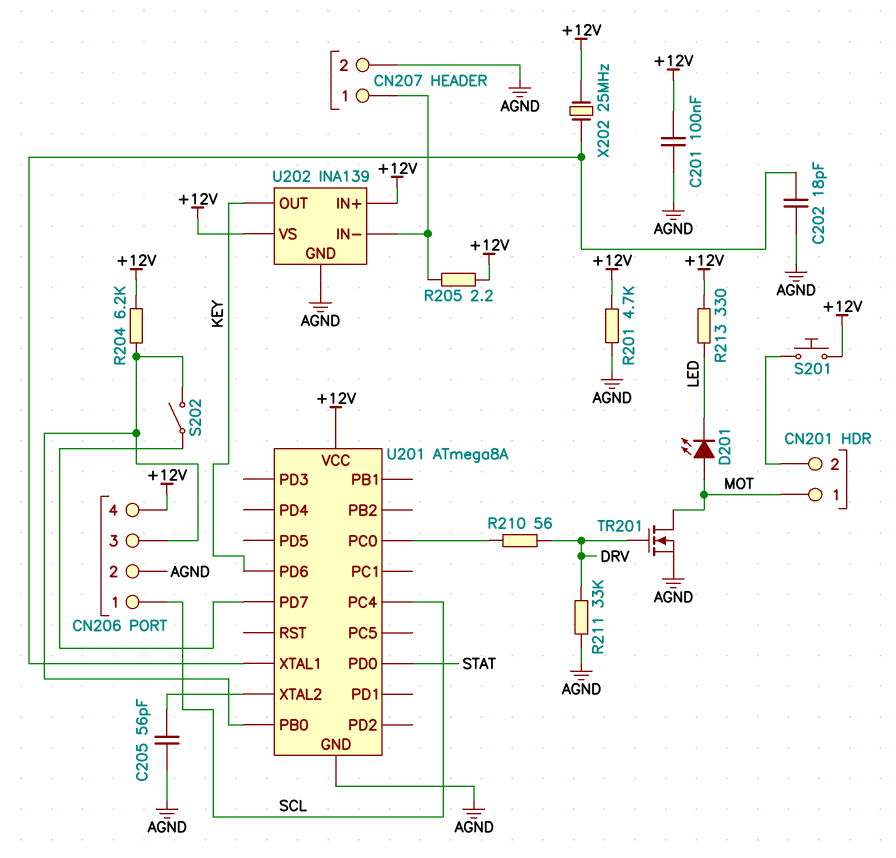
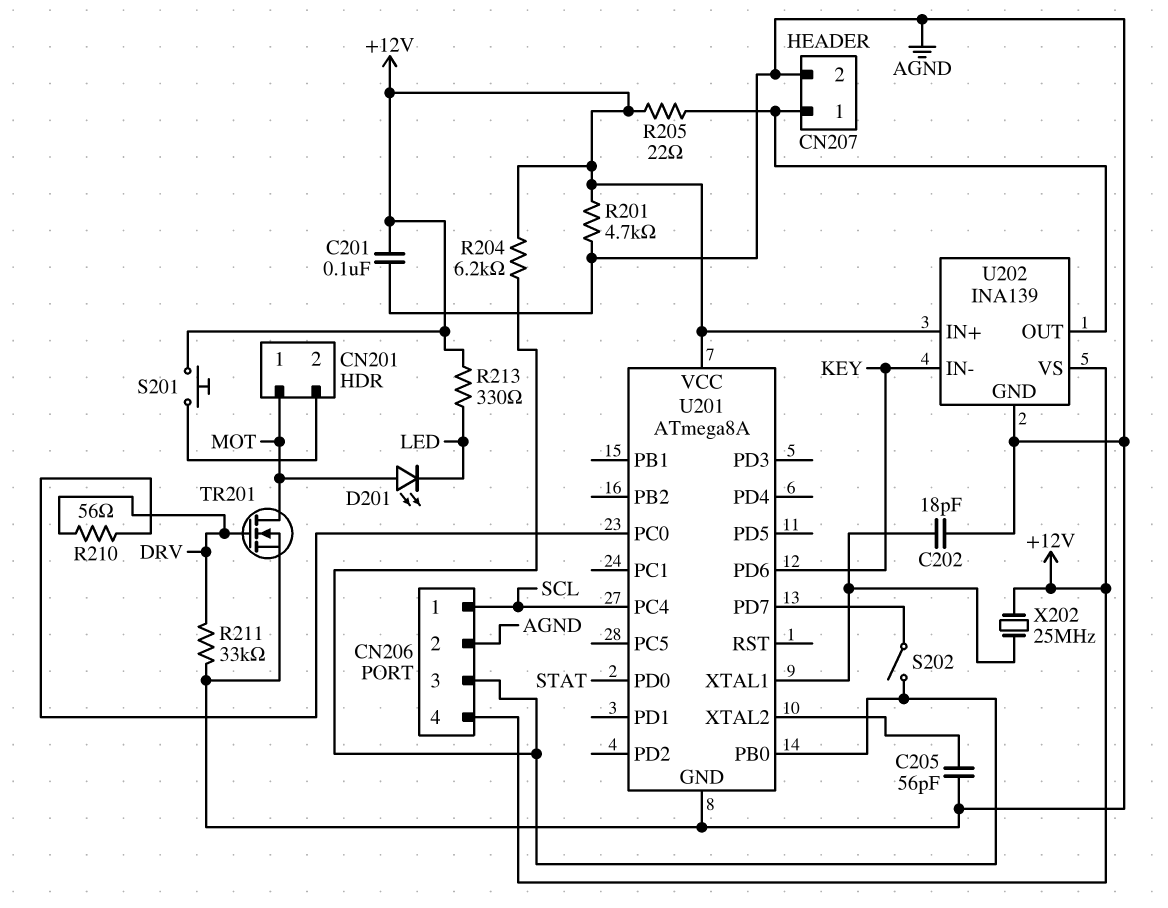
R205: 2.2 (+12V, CN207/1) -> 22 (+12V, CN207/1)
U202 pin IN-: CN207/1 -> KEY
U202 pin OUT: KEY -> CN207/1

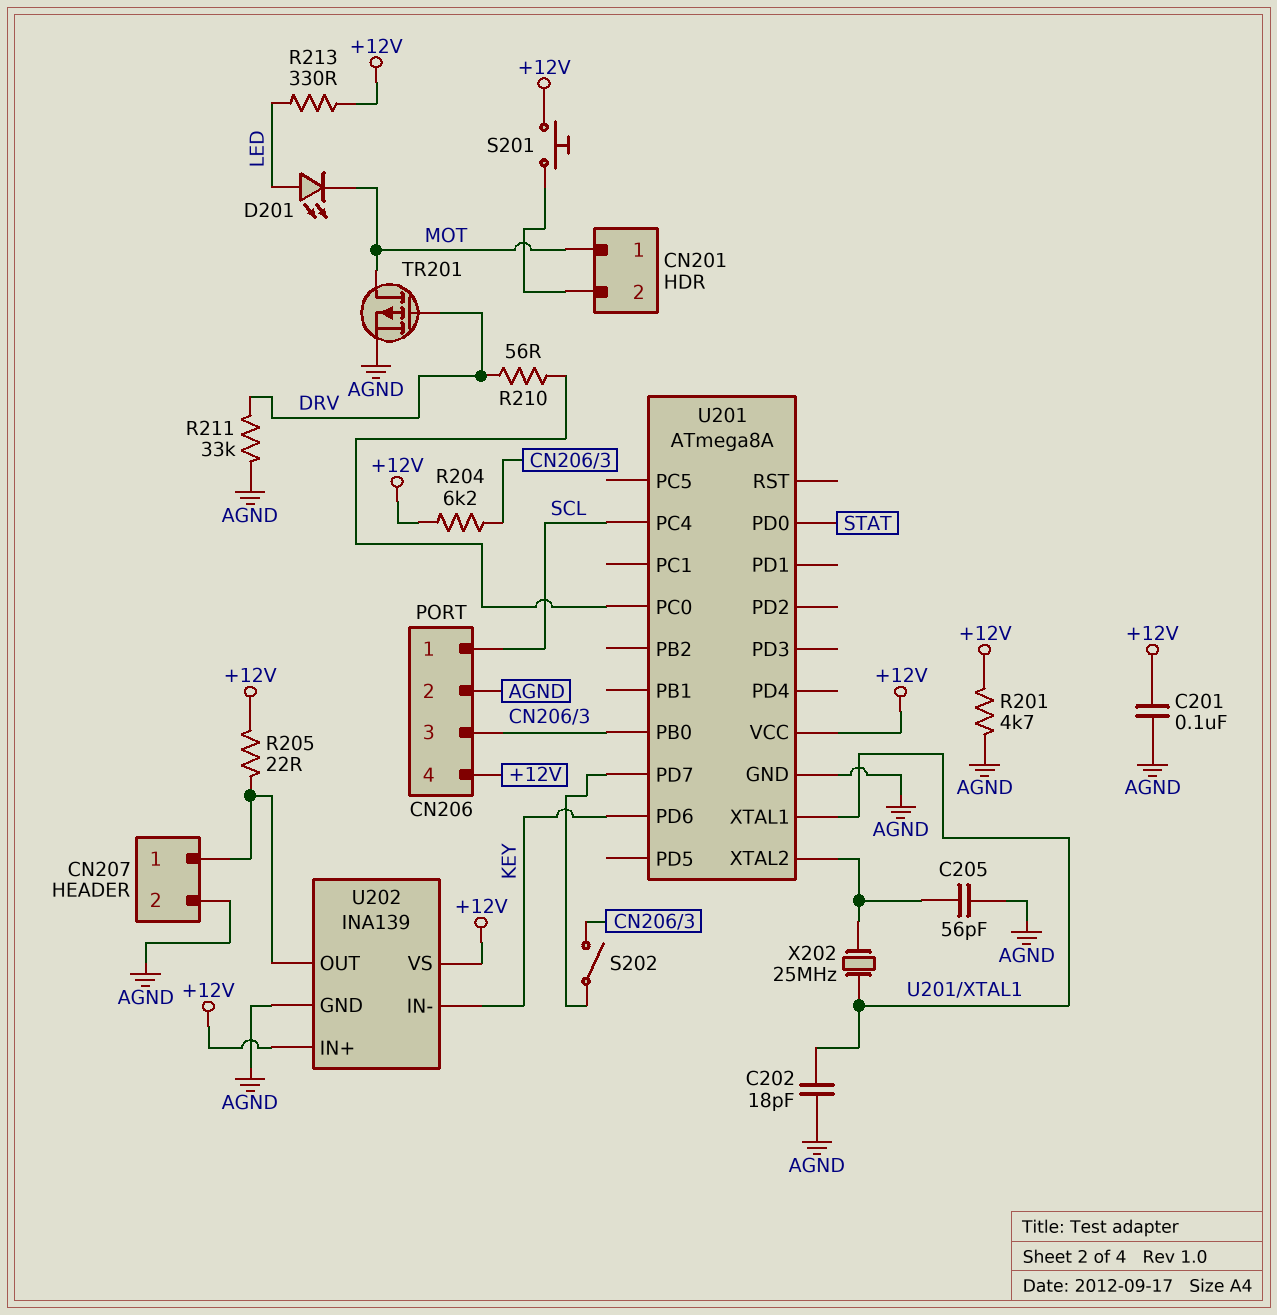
D201: LED (A MOT, K LED) -> LED (A LED, K MOT)
TR201: NMOS (G DRV, D MOT, S AGND) -> PMOS (G DRV, D MOT, S AGND)
X202: 25MHz (+12V, U201/XTAL1) -> 25MHz (U201/XTAL1, U201/XTAL2)

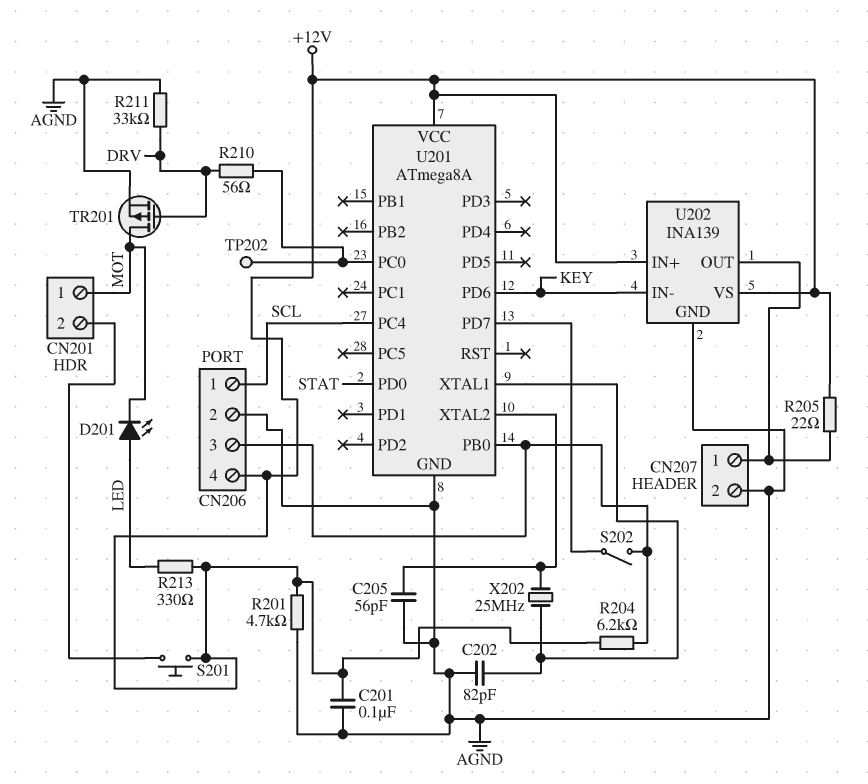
C202: 18pF (AGND, U201/XTAL1) -> 82pF (AGND, U201/XTAL1)
TP202: none -> test point (U201/PC0)

